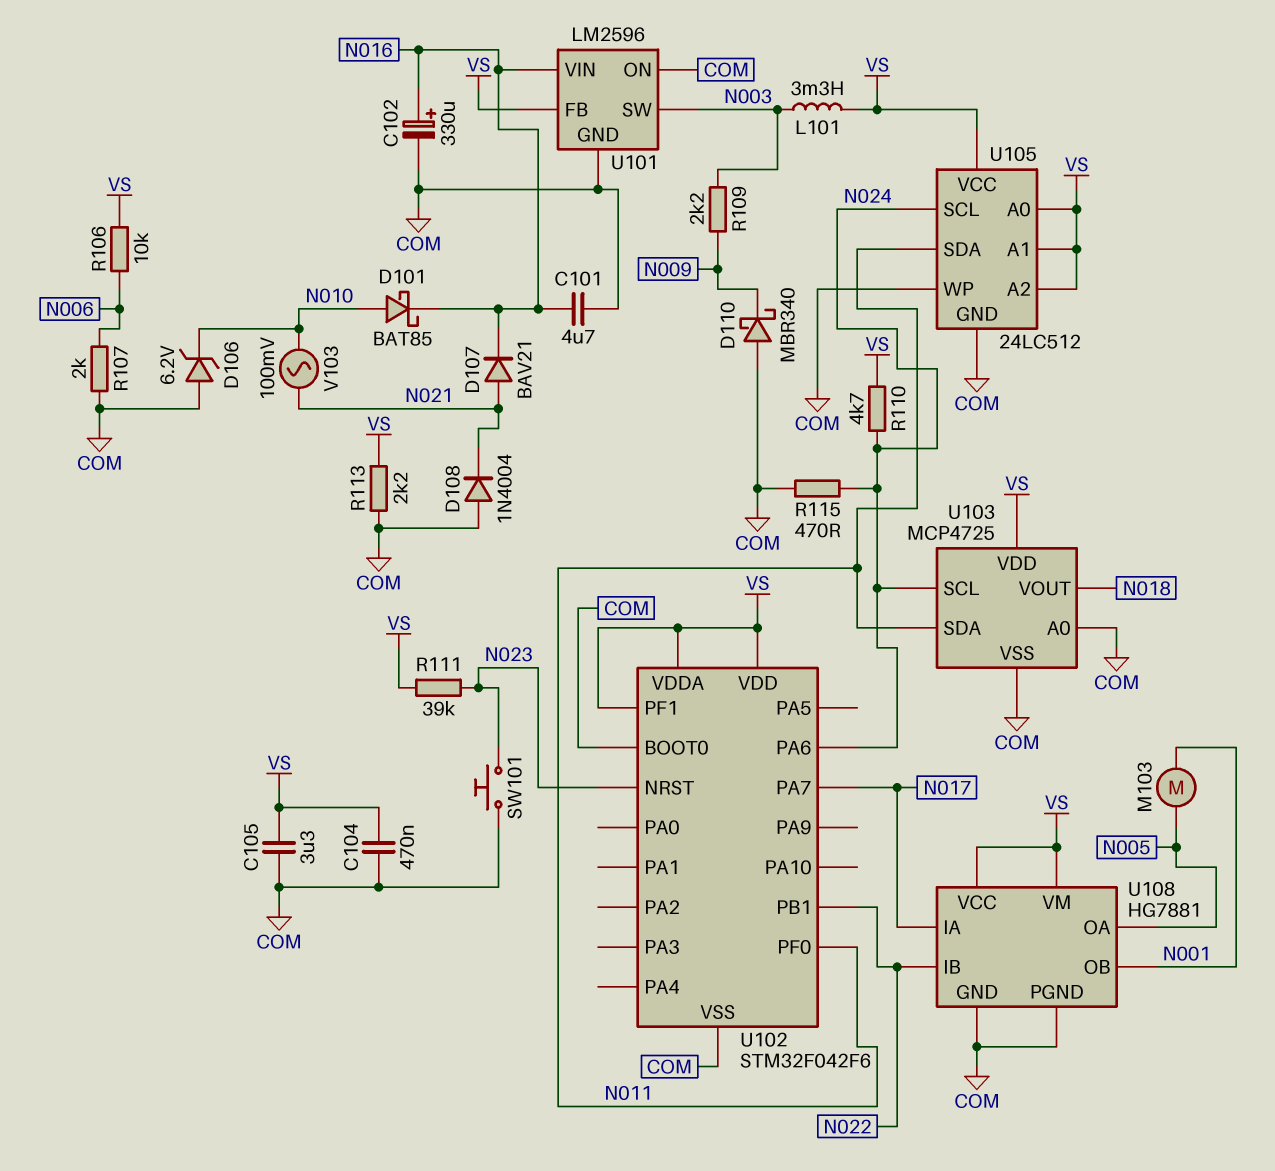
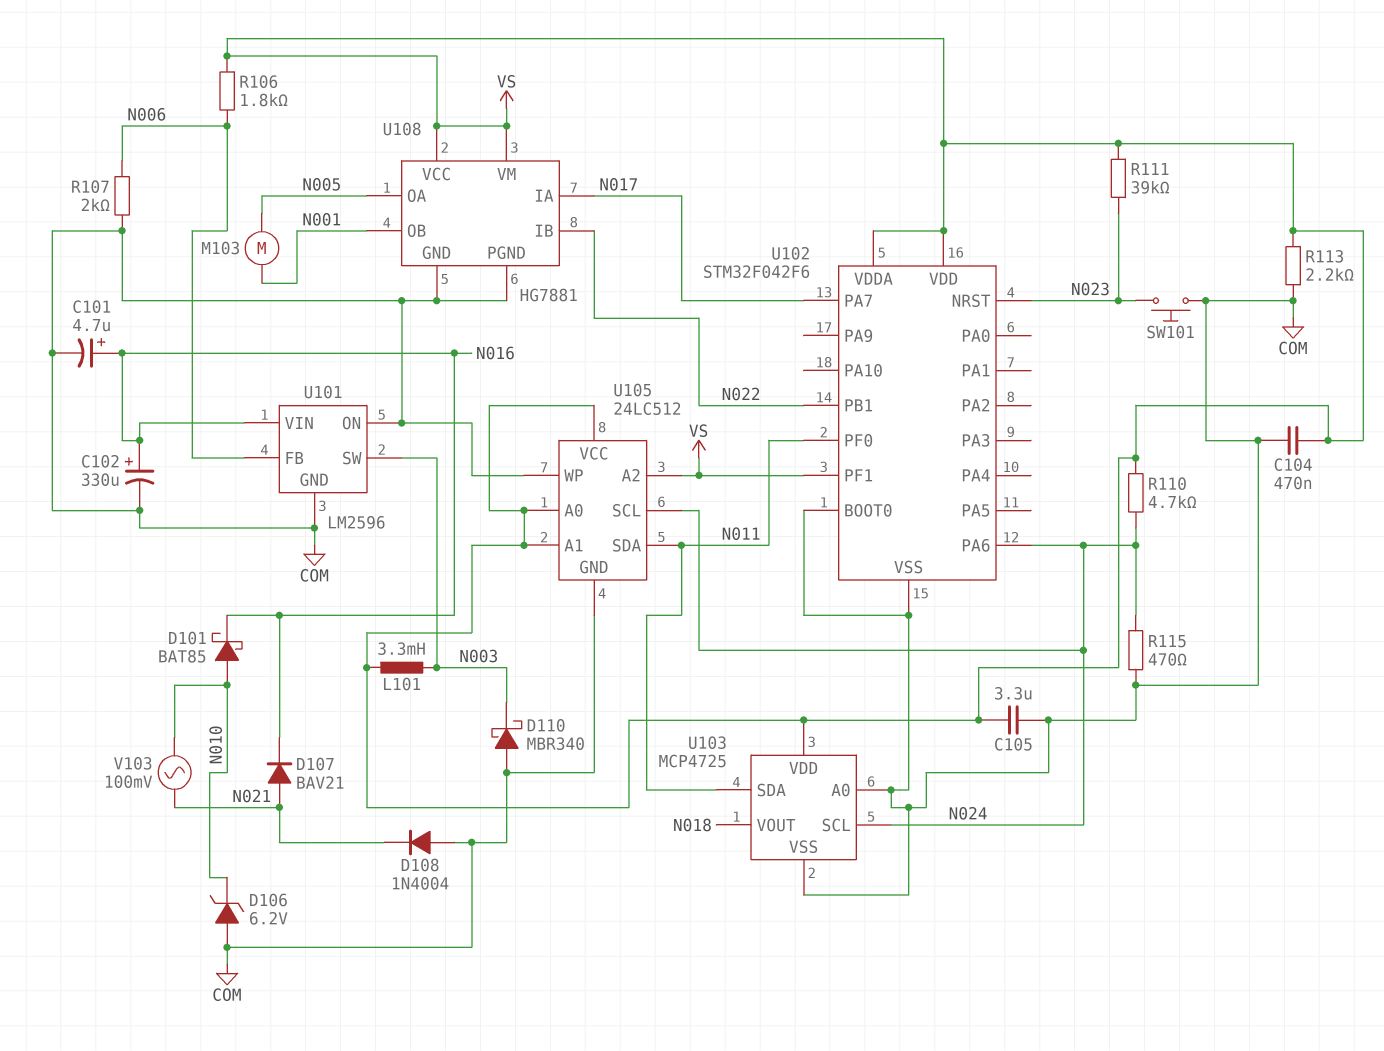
C101: 4.7uF (COM, N016) -> 4.7uF (plus N016, minus COM)
D110: schottky MBR340 (A COM, K N009) -> schottky MBR340 (A COM, K N003)
R106: 10k (N006, VS) -> 1.8k (N006, VS)
R109: 2.2k (N003, N009) -> none
U101 pin FB: VS -> N006

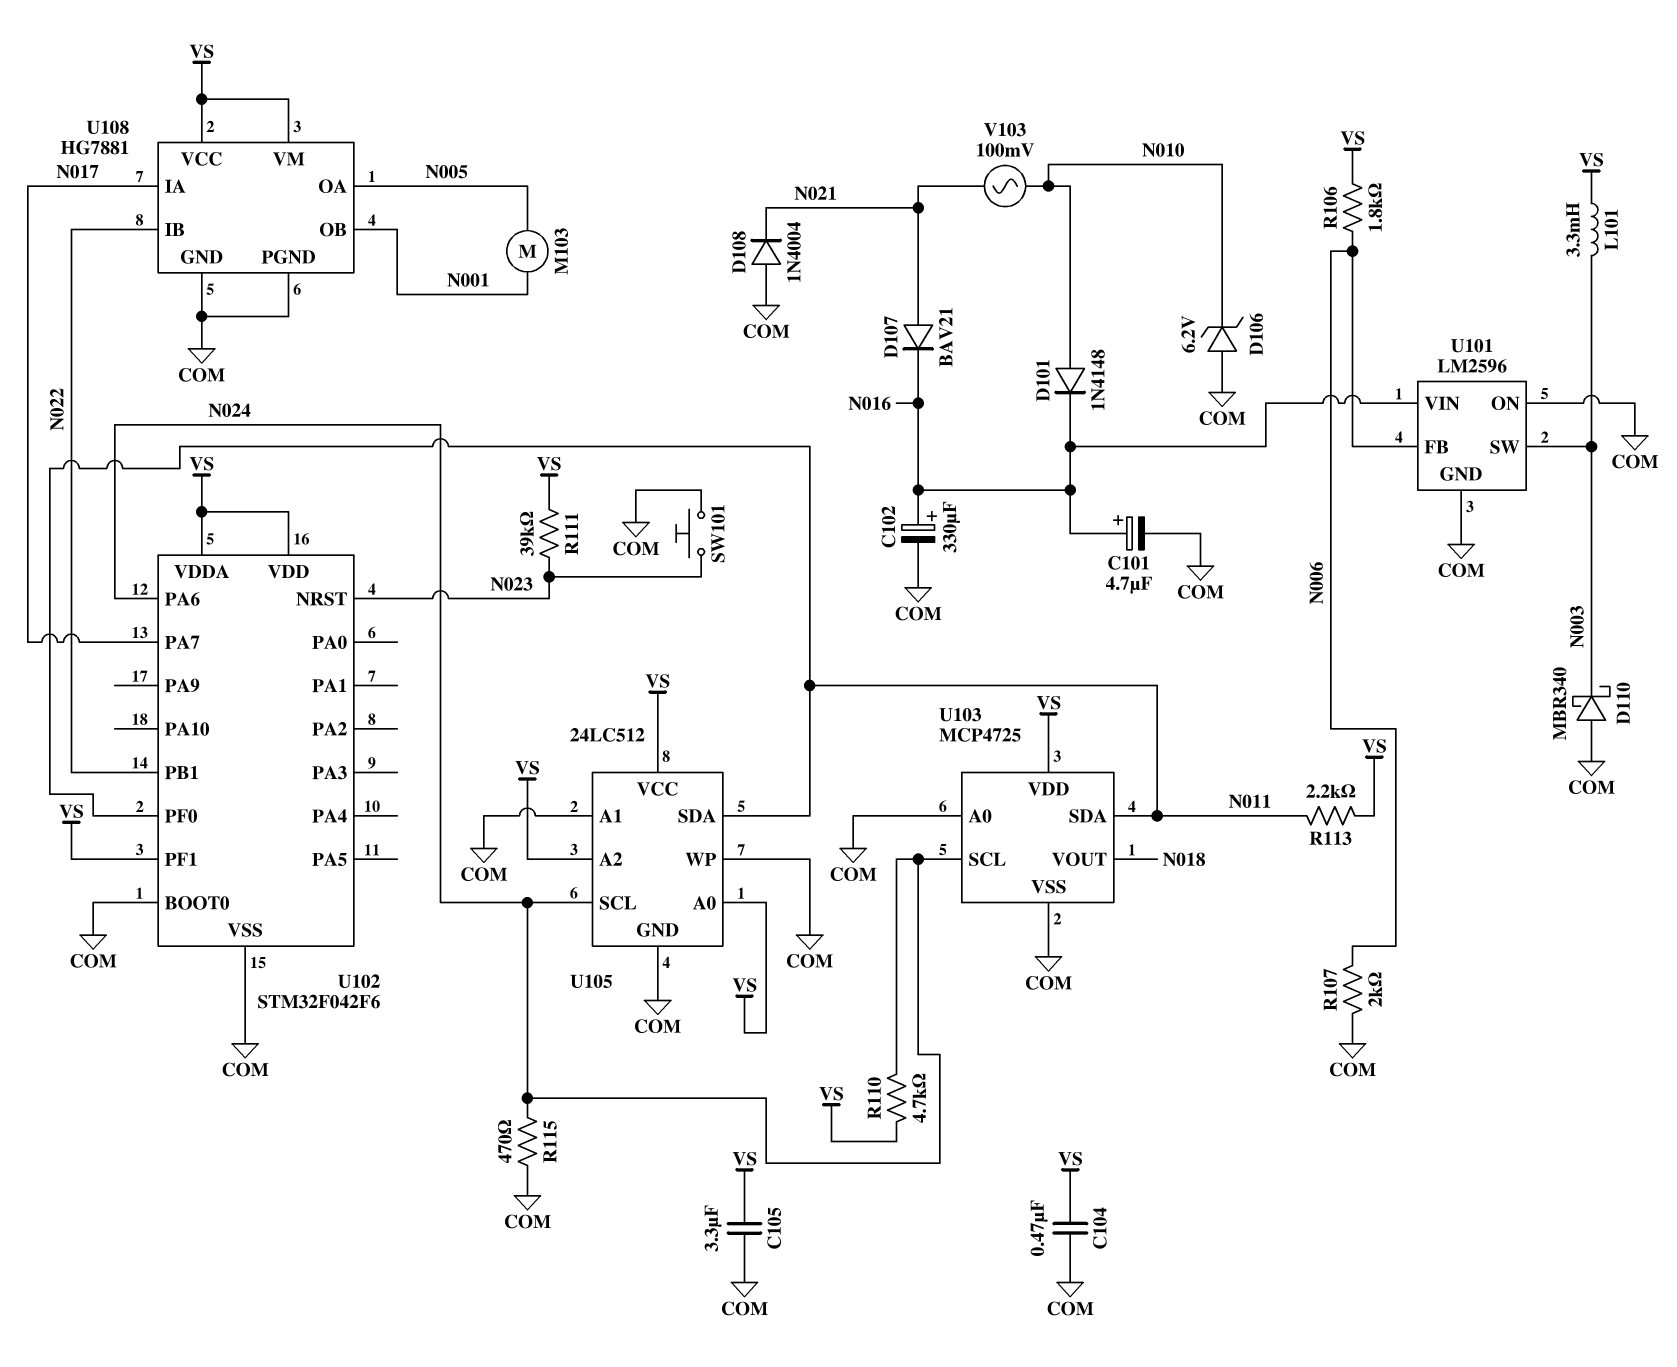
D101: schottky BAT85 (A N010, K N016) -> diode 1N4148 (A N010, K N016)
R113: 2.2k (COM, VS) -> 2.2k (N011, VS)
U105 pin A1: VS -> COM

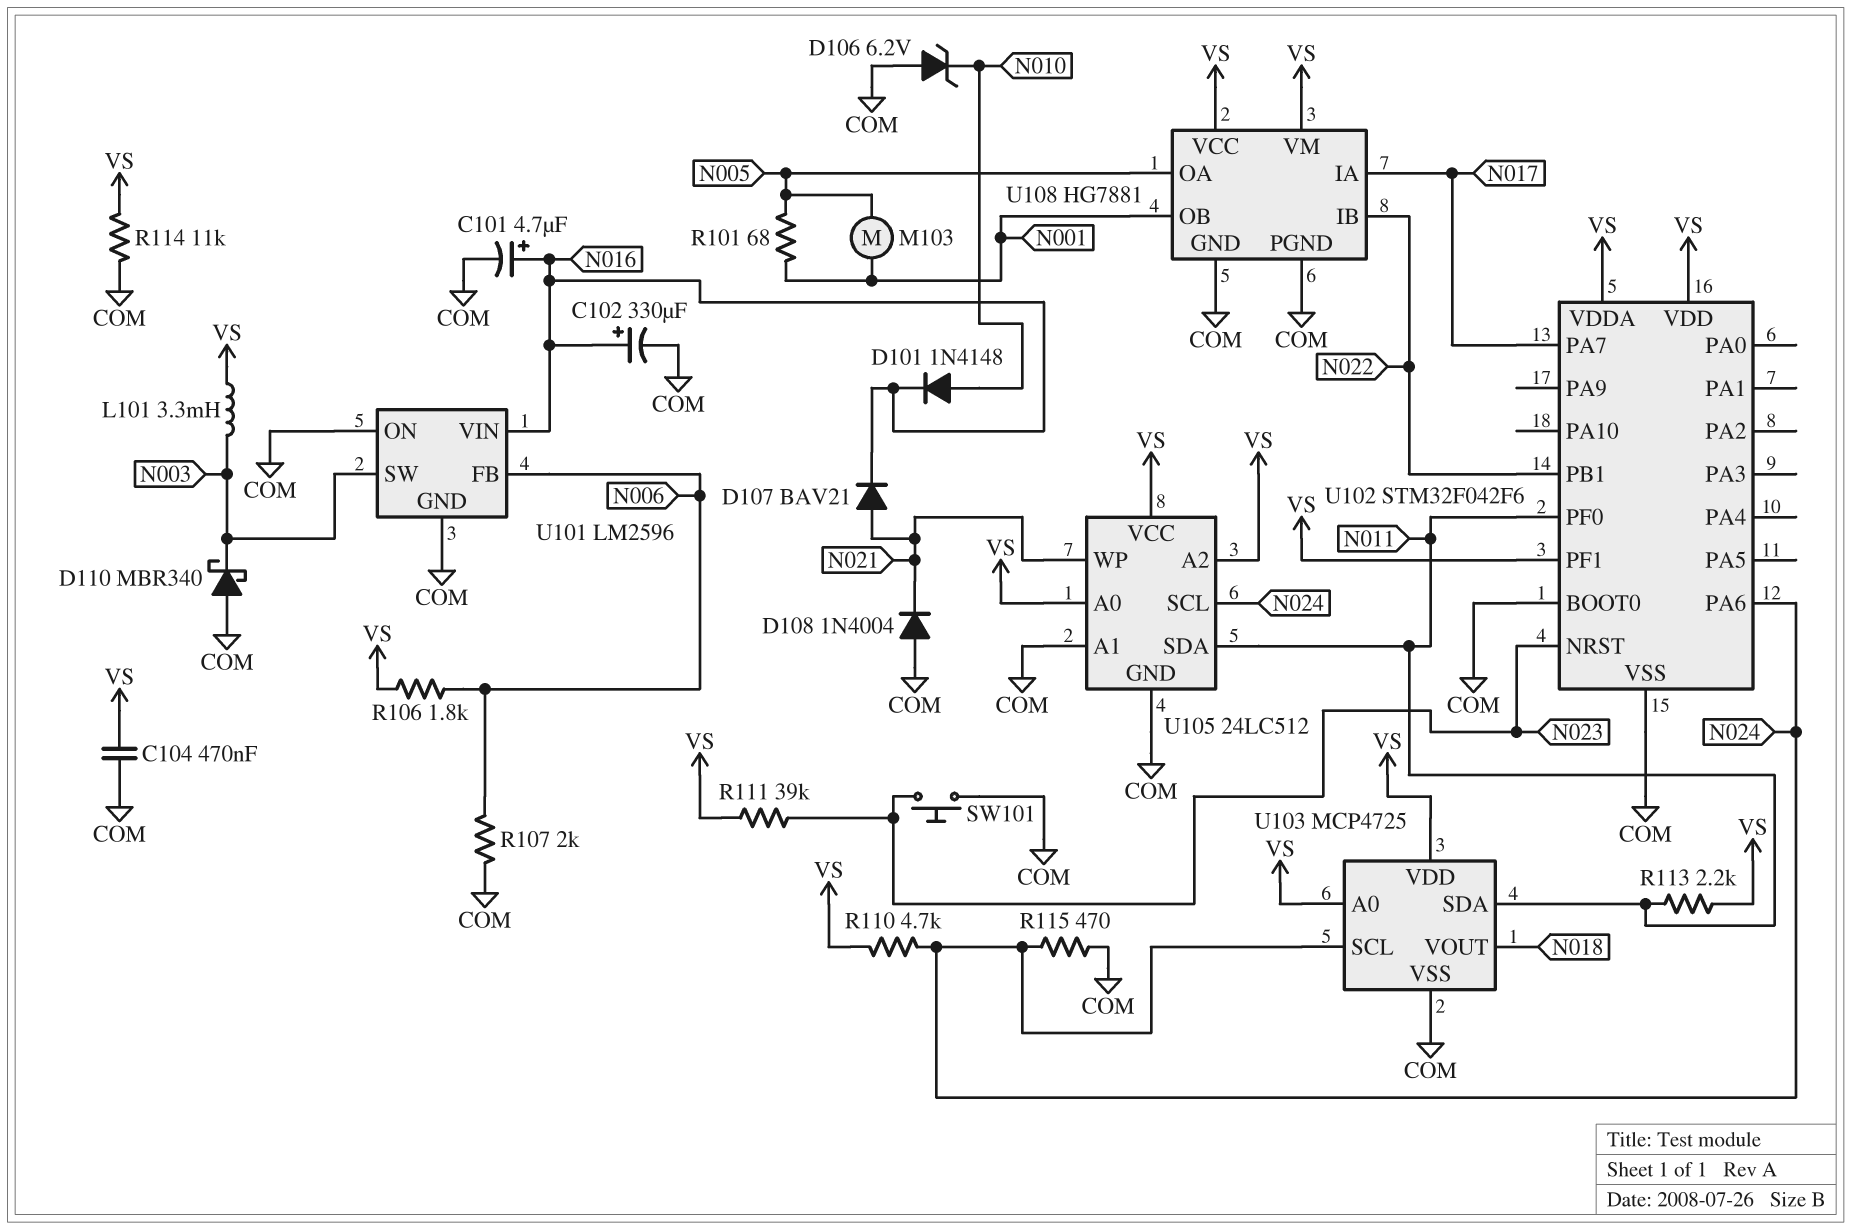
C105: 3.3uF (COM, VS) -> none
R101: none -> 68 (N001, N005)
R114: none -> 11k (COM, VS)
U103 pin A0: COM -> VS
U105 pin WP: COM -> N021
V103: AC 100mV (N010, N021) -> none

